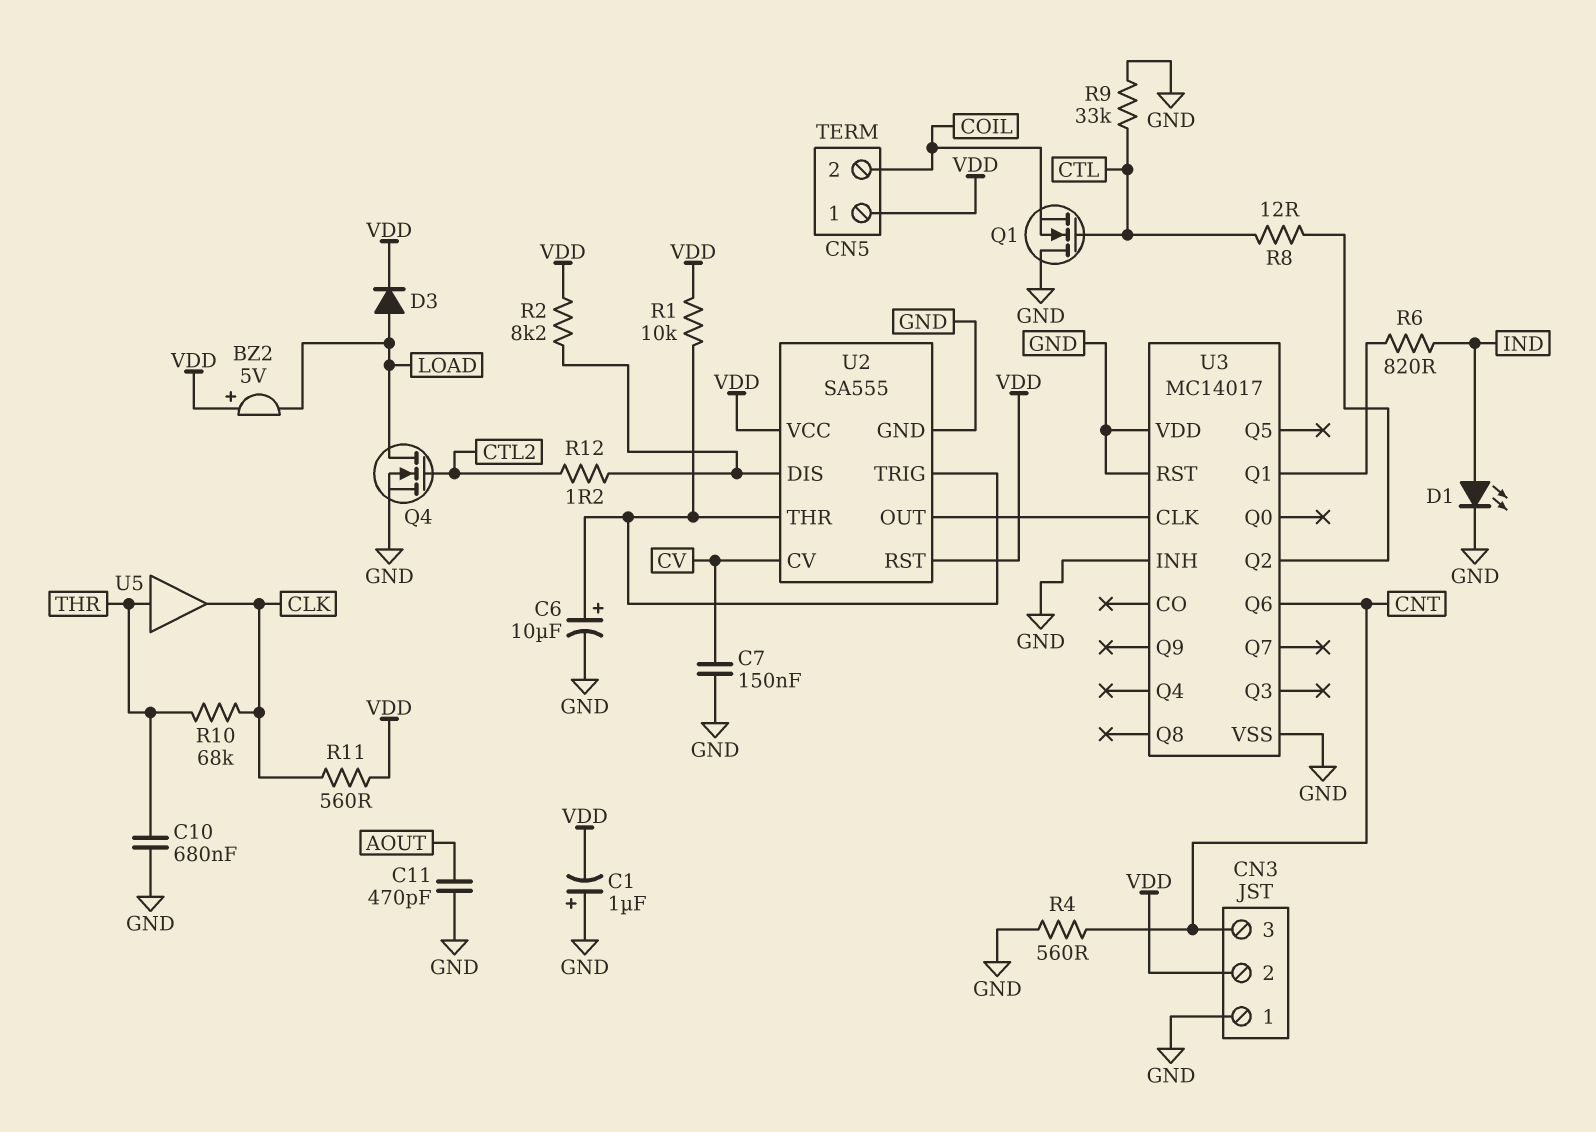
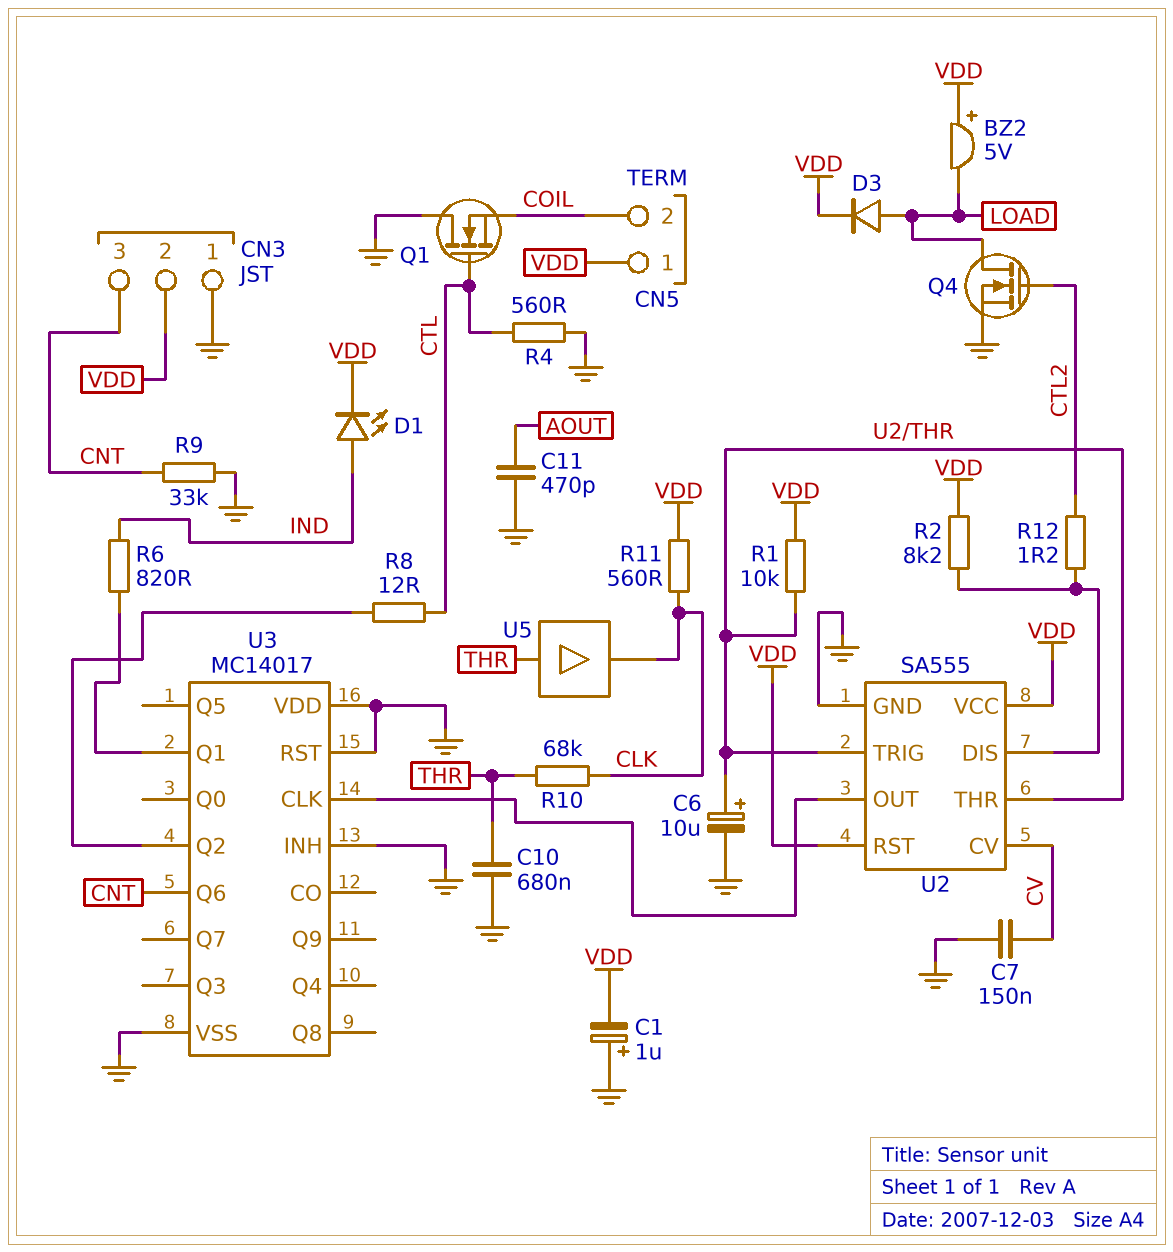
D1: LED (A IND, K GND) -> LED (A IND, K VDD)
R4: 560 (CNT, GND) -> 560 (CTL, GND)
R9: 33k (CTL, GND) -> 33k (CNT, GND)

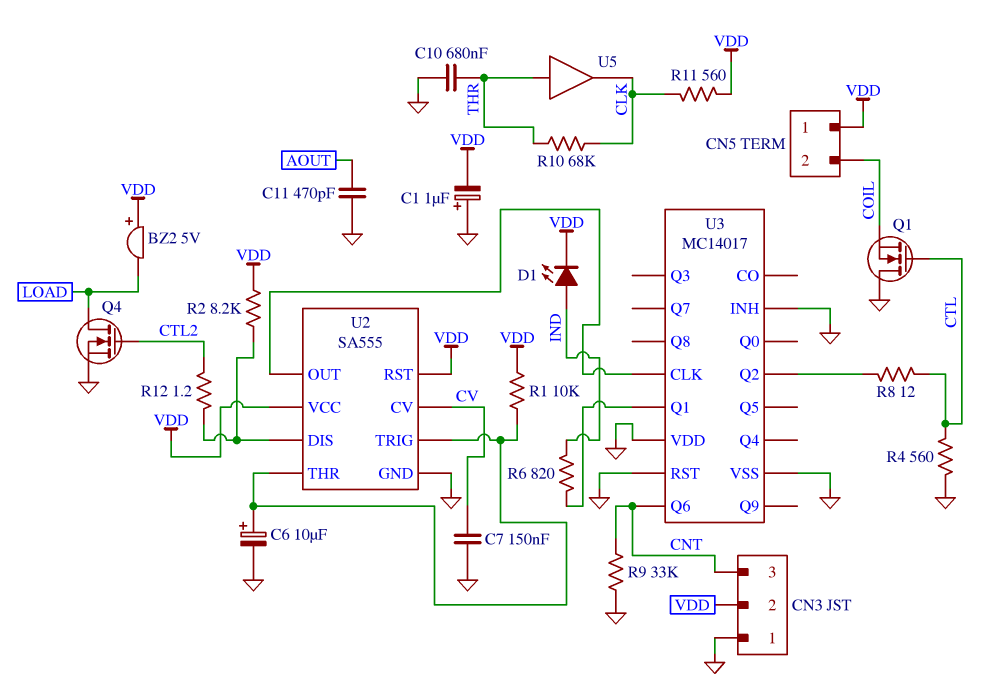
D3: diode (A LOAD, K VDD) -> none

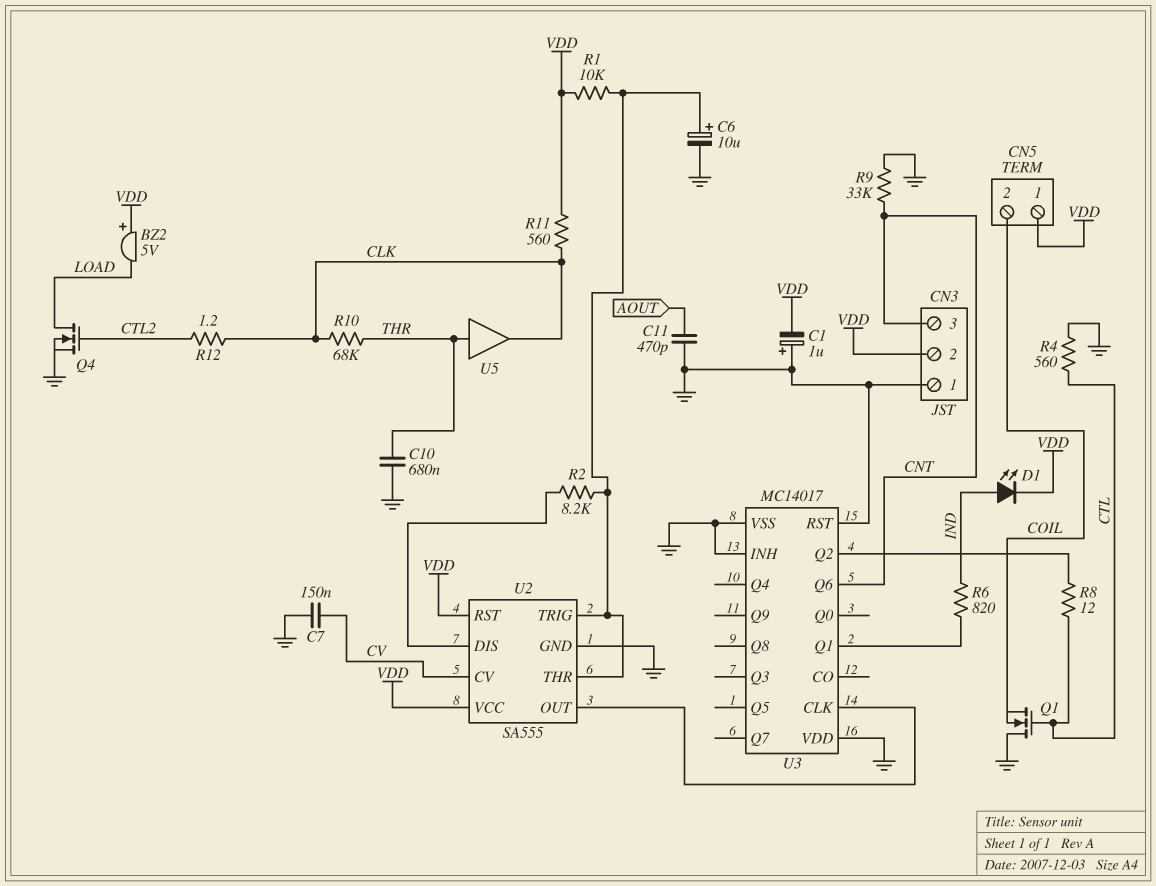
R2: 8.2k (U2/DIS, VDD) -> 8.2k (U2/DIS, U2/THR)
R12: 1.2 (CTL2, U2/DIS) -> 1.2 (CLK, CTL2)

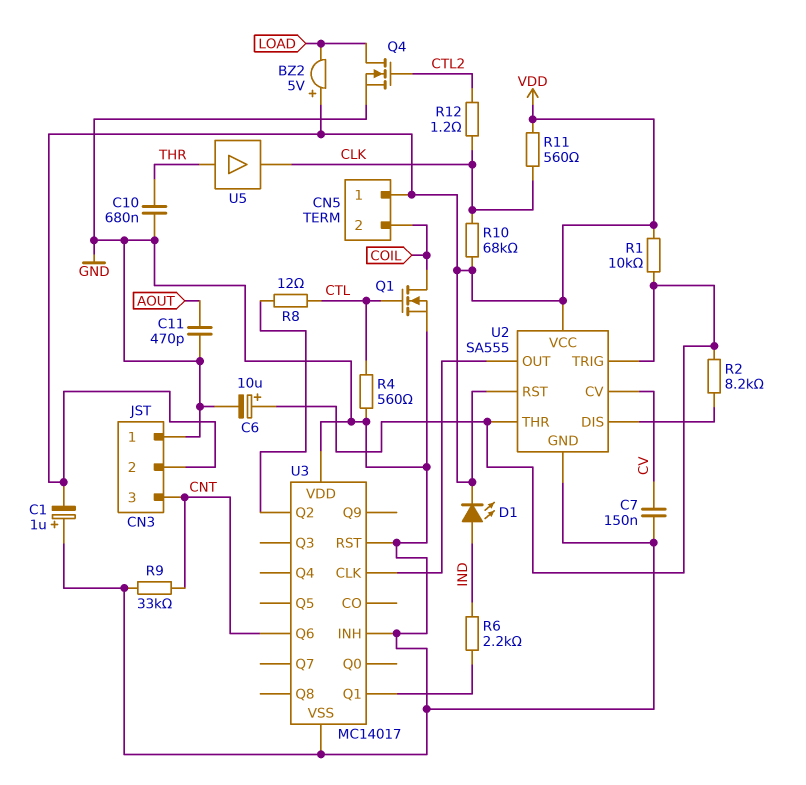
Q1: NMOS (G CTL, D GND, S COIL) -> NMOS (G CTL, D COIL, S GND)
R6: 820 (IND, U3/Q1) -> 2.2k (IND, U3/Q1)
R10: 68k (CLK, THR) -> 68k (CLK, VDD)

